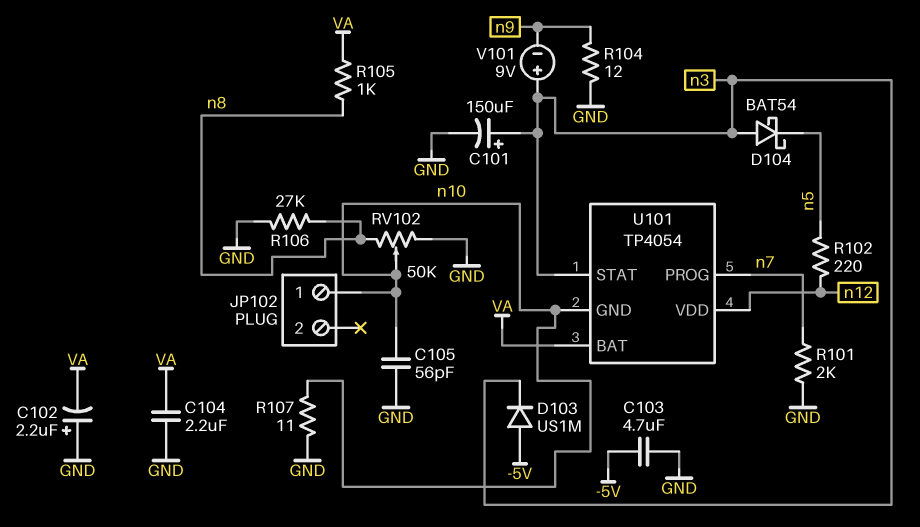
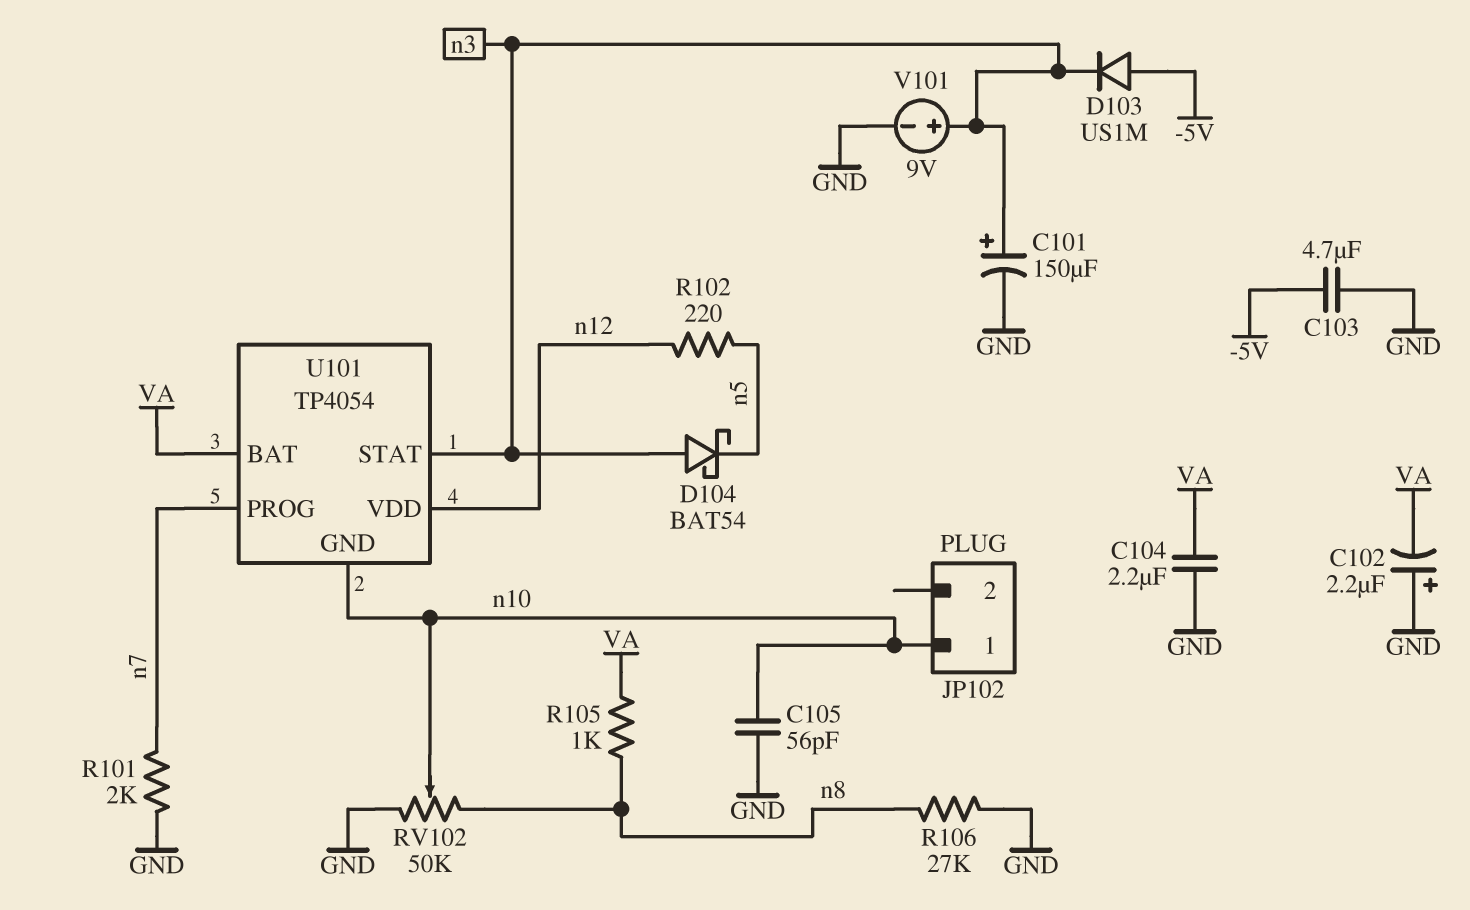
R104: 12 (GND, n9) -> none
R107: 11 (GND, n10) -> none
V101: 9V (plus n3, minus n9) -> 9V (plus n3, minus GND)

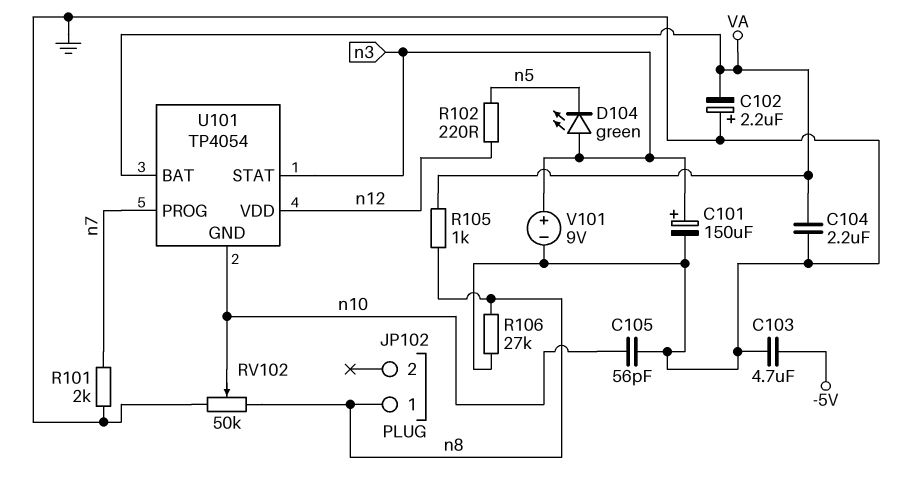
D103: diode US1M (A -5V, K n3) -> none
D104: schottky BAT54 (A n3, K n5) -> LED green (A n3, K n5)
JP102 pin 1: n10 -> n8

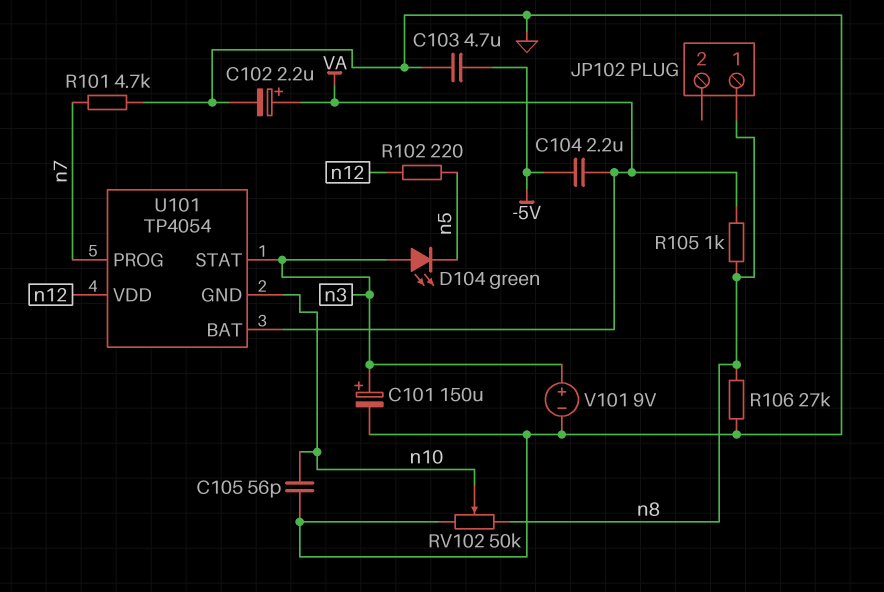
C102: 2.2uF (plus GND, minus VA) -> 2.2uF (plus VA, minus GND)
C104: 2.2uF (GND, VA) -> 2.2uF (-5V, VA)
R101: 2k (GND, n7) -> 4.7k (GND, n7)

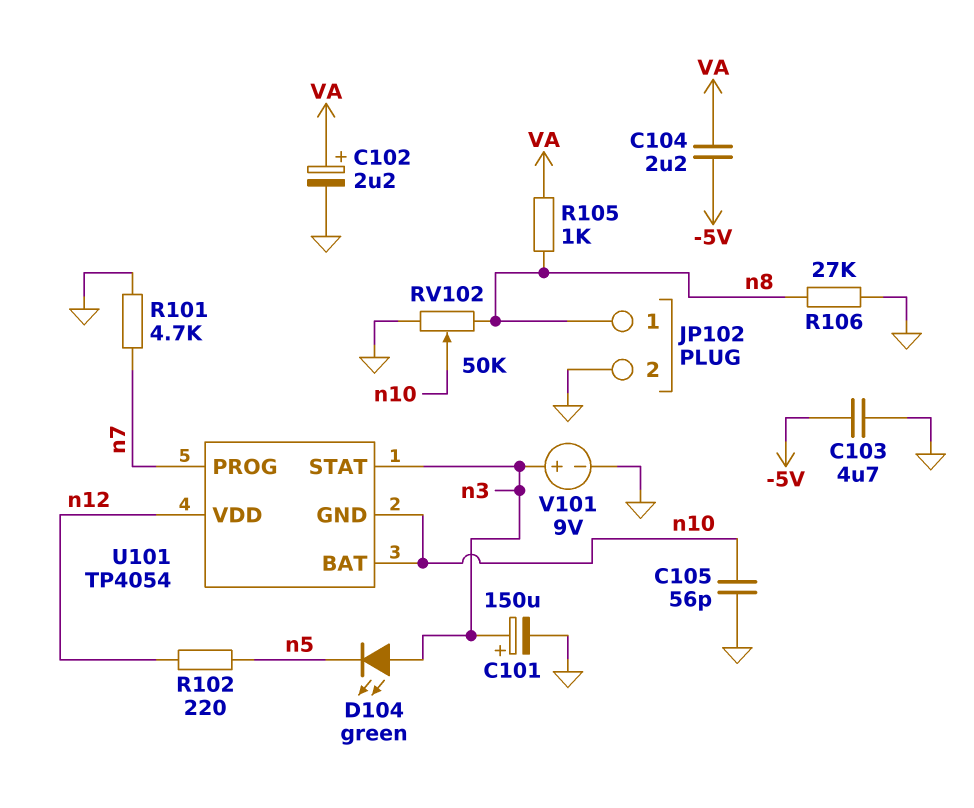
JP102 pin 2: none -> GND
U101 pin BAT: VA -> n10

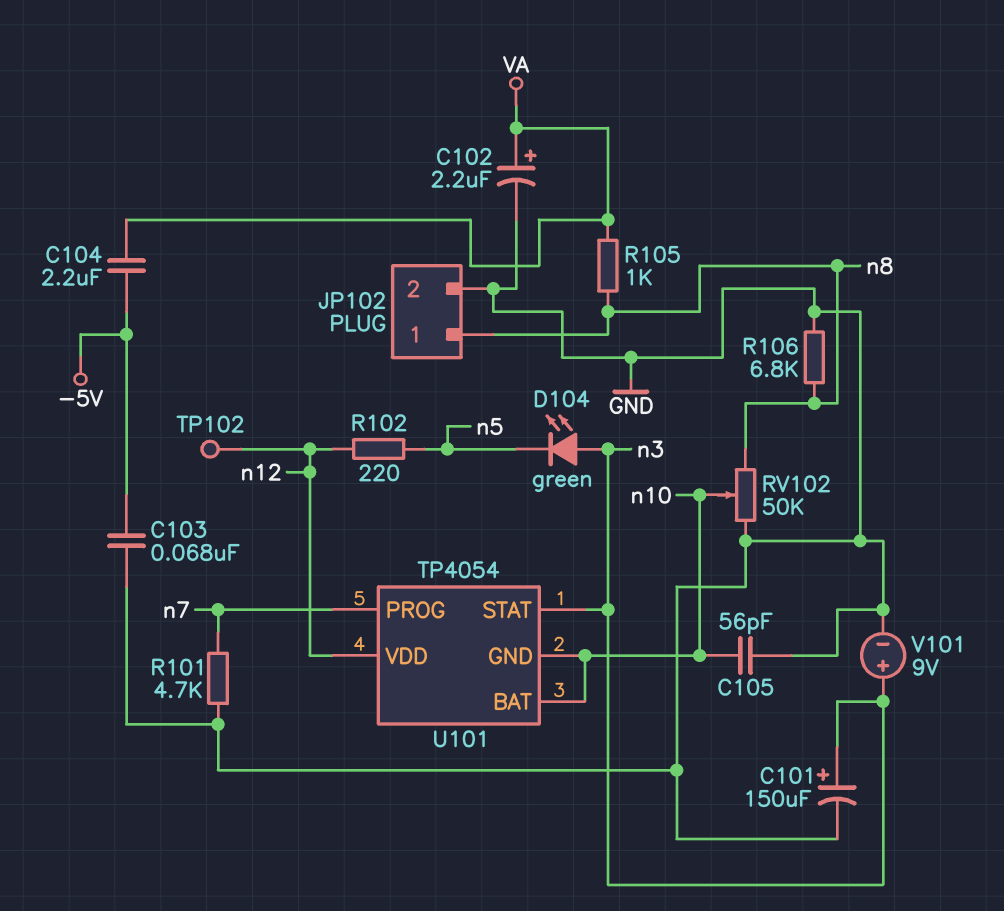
C103: 4.7uF (-5V, GND) -> 68nF (-5V, GND)
R106: 27k (GND, n8) -> 6.8k (GND, n8)
TP102: none -> test point (n12)

